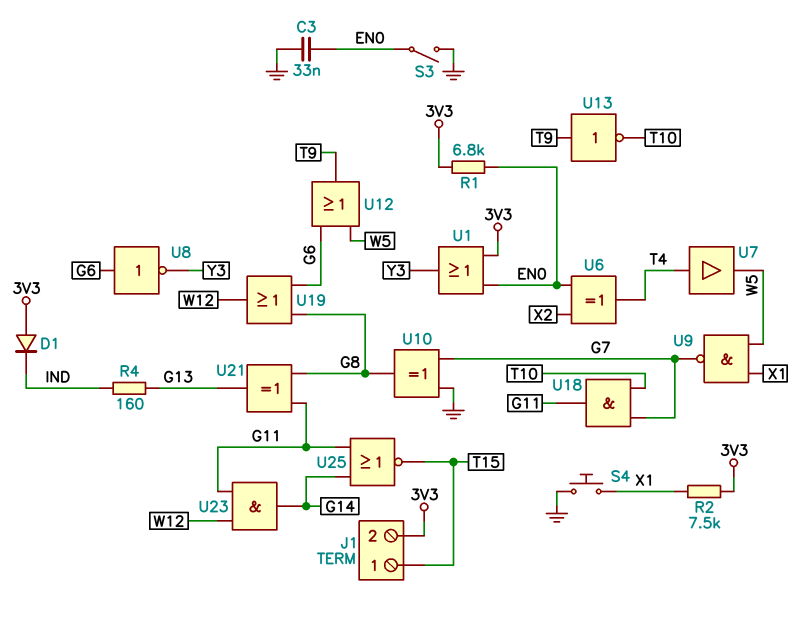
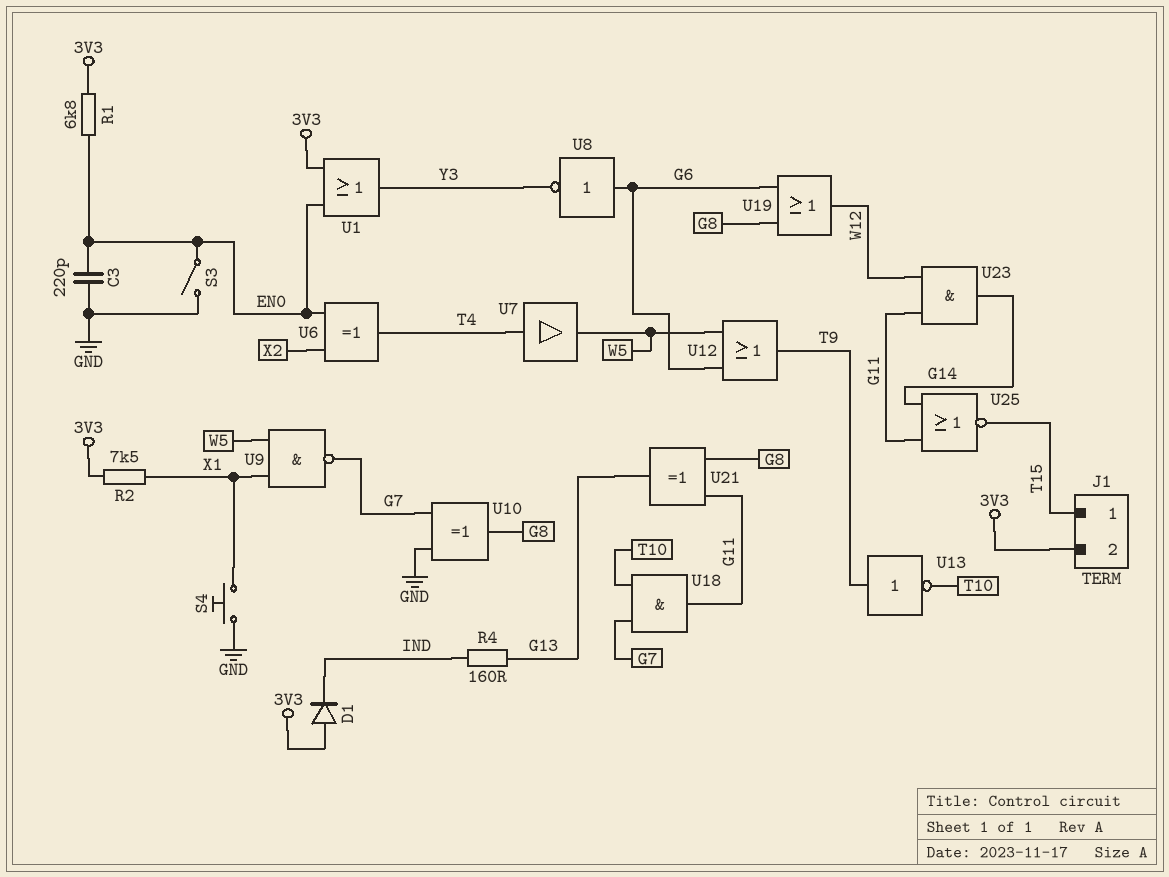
C3: 33nF (EN0, GND) -> 220pF (EN0, GND)

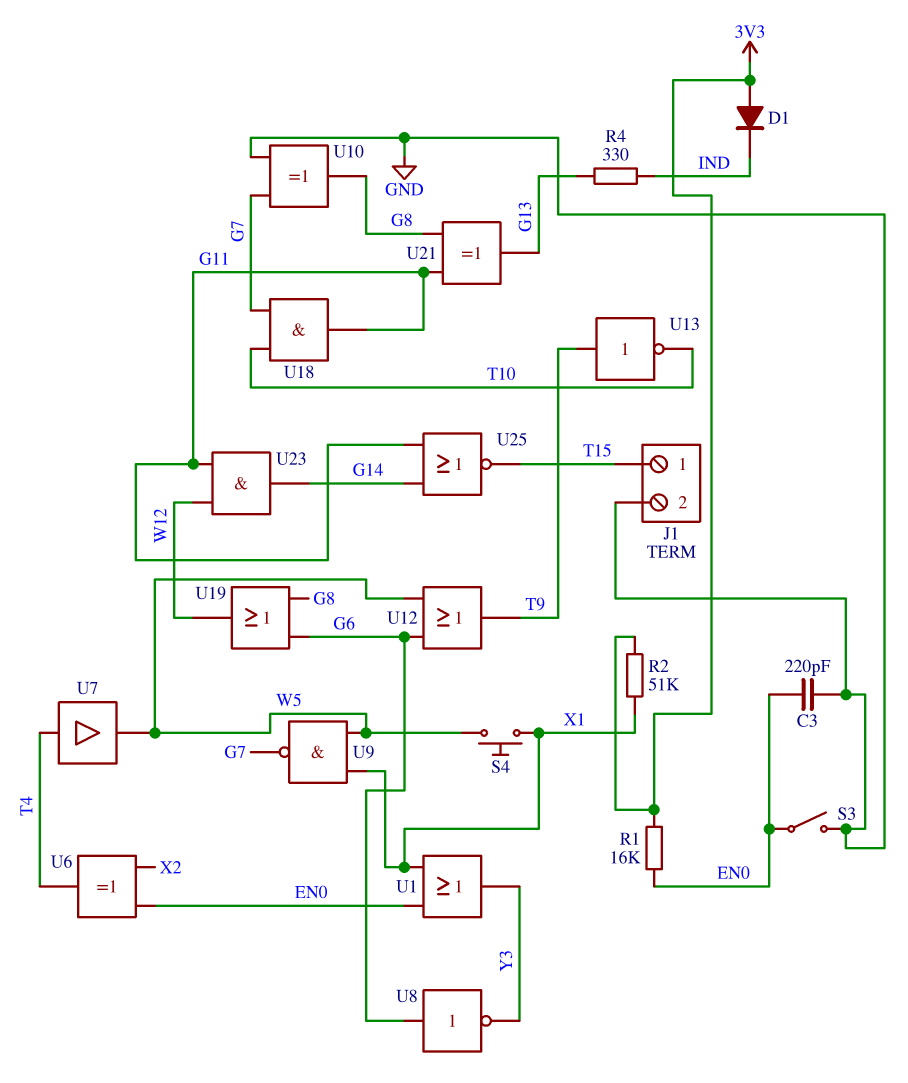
J1 pin 2: 3V3 -> GND
R1: 6.8k (3V3, EN0) -> 16k (3V3, EN0)
R2: 7.5k (3V3, X1) -> 51k (3V3, X1)
R4: 160 (G13, IND) -> 330 (G13, IND)
S4: button (GND, X1) -> button (W5, X1)
U1: OR (in 3V3, in EN0, out Y3) -> OR (in EN0, in X1, out Y3)

